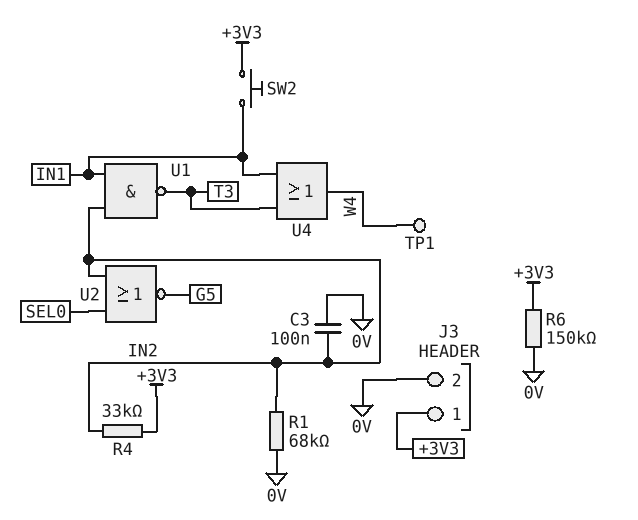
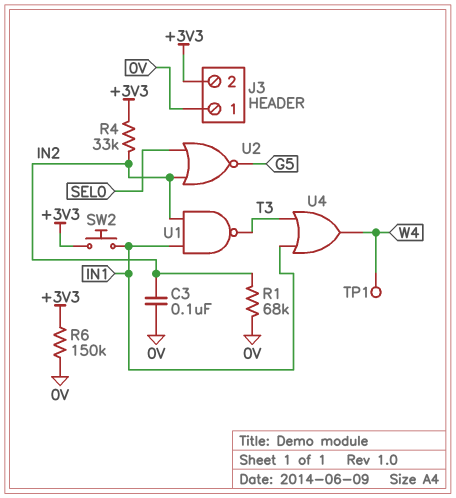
J3 pin 1: +3V3 -> 0V
J3 pin 2: 0V -> +3V3

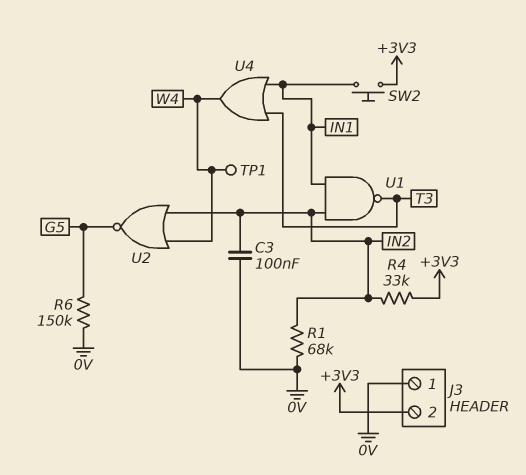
R6: 150k (+3V3, 0V) -> 150k (0V, G5)
U2: NOR (in IN2, in SEL0, out G5) -> NOR (in IN2, in W4, out G5)

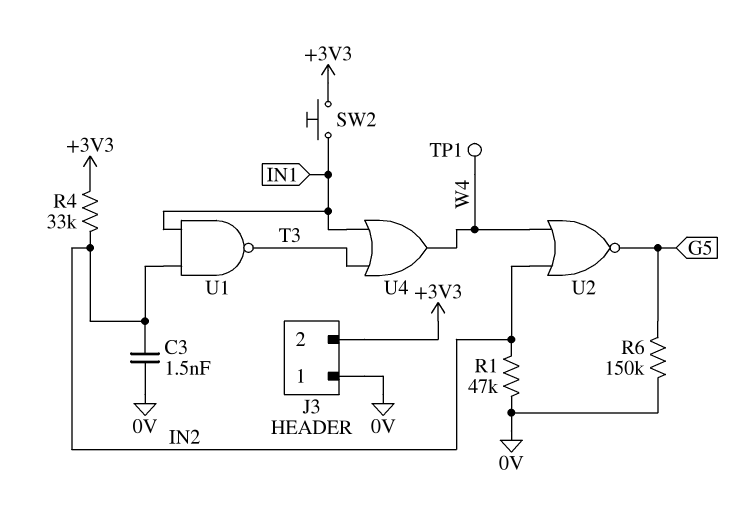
C3: 100nF (0V, IN2) -> 1.5nF (0V, IN2)
R1: 68k (0V, IN2) -> 47k (0V, IN2)

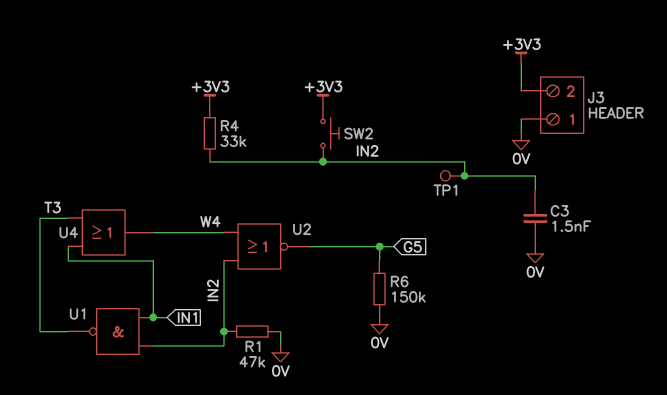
SW2: button (+3V3, IN1) -> button (+3V3, IN2)
TP1: test point (W4) -> test point (IN2)

